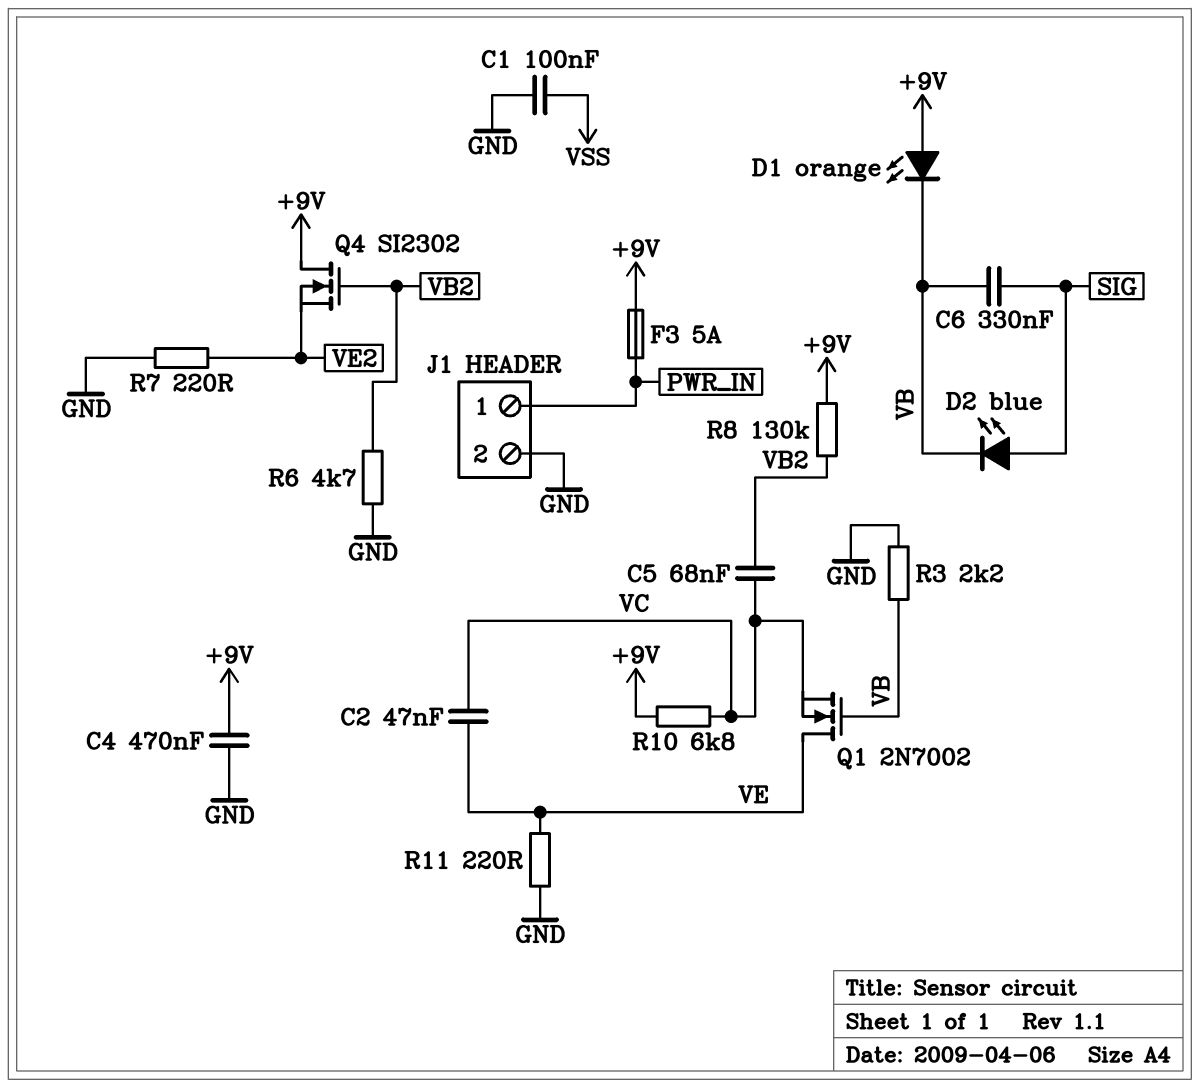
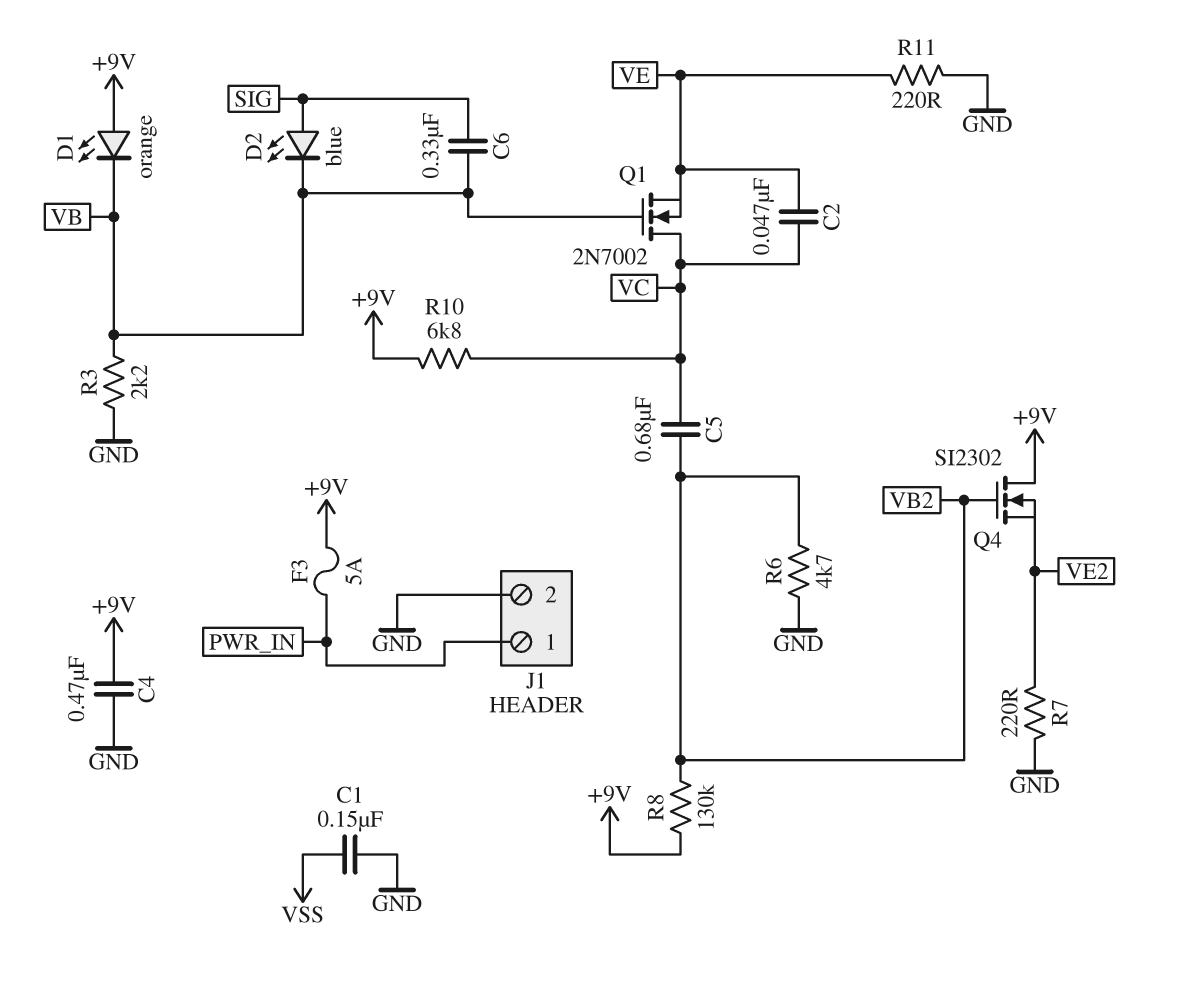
C1: 100nF (GND, VSS) -> 150nF (GND, VSS)
C5: 68nF (VB2, VC) -> 680nF (VB2, VC)
Q1: NMOS 2N7002 (G VB, D VE, S VC) -> NMOS 2N7002 (G VB, D VC, S VE)

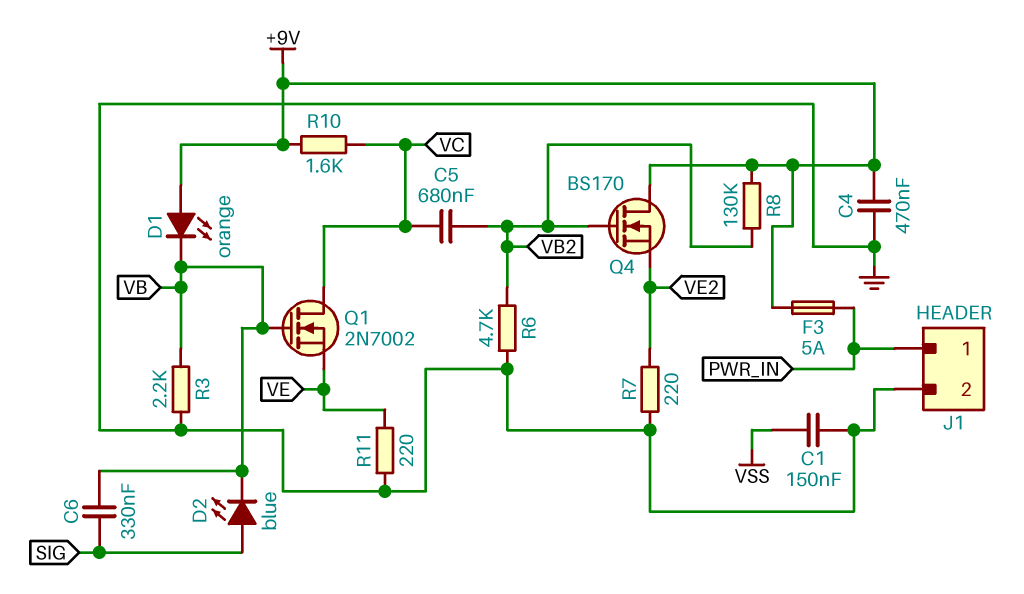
C2: 47nF (VC, VE) -> none
Q4: NMOS SI2302 (G VB2, D +9V, S VE2) -> NMOS BS170 (G VB2, D +9V, S VE2)
R10: 6.8k (+9V, VC) -> 1.6k (+9V, VC)

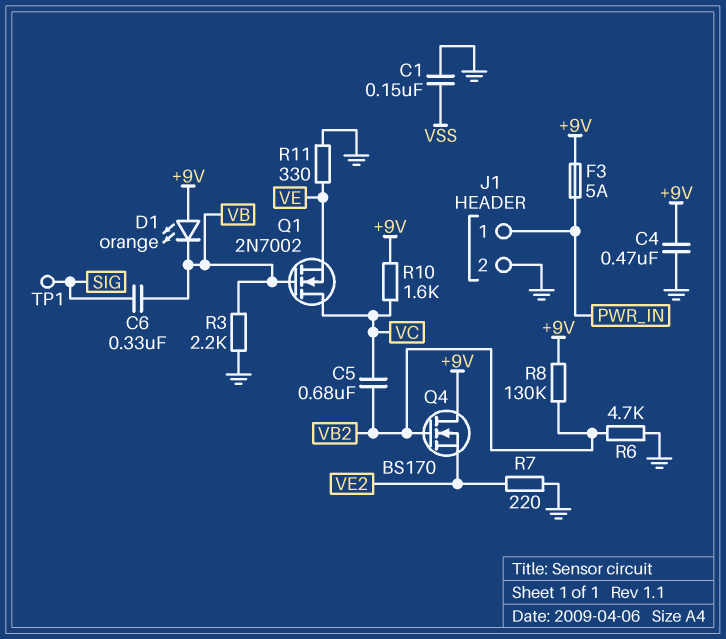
D2: LED blue (A SIG, K VB) -> none
R11: 220 (GND, VE) -> 330 (GND, VE)
TP1: none -> test point (SIG)

